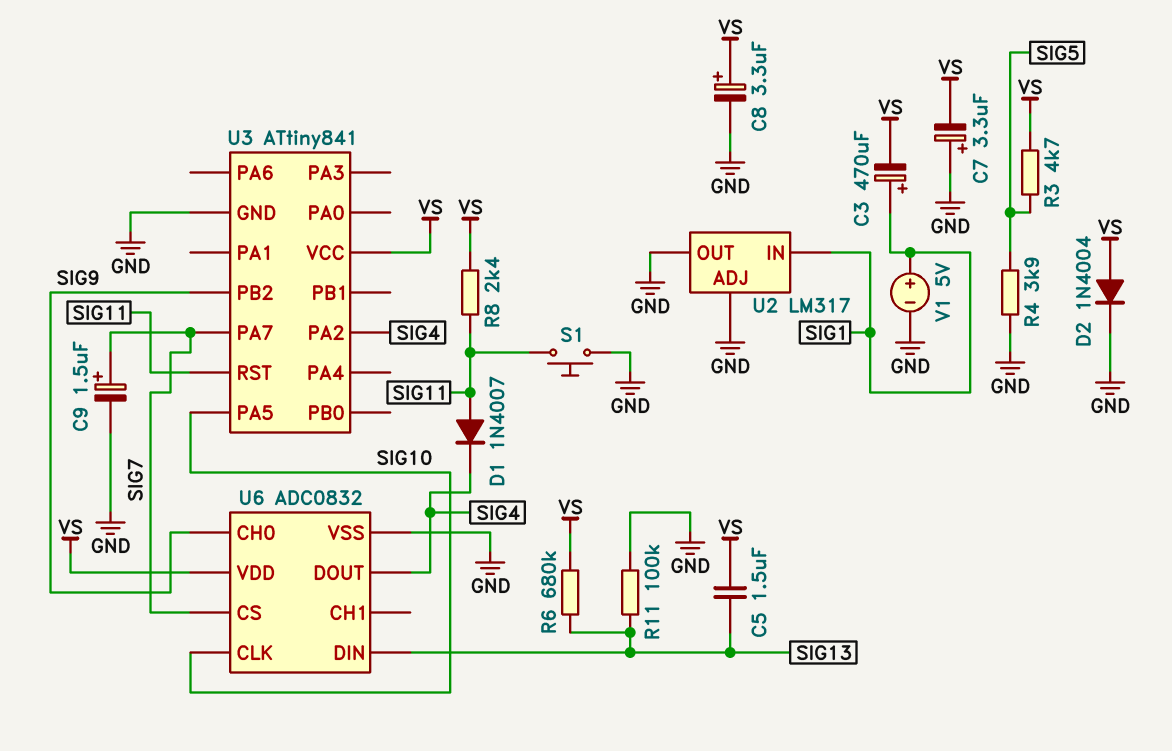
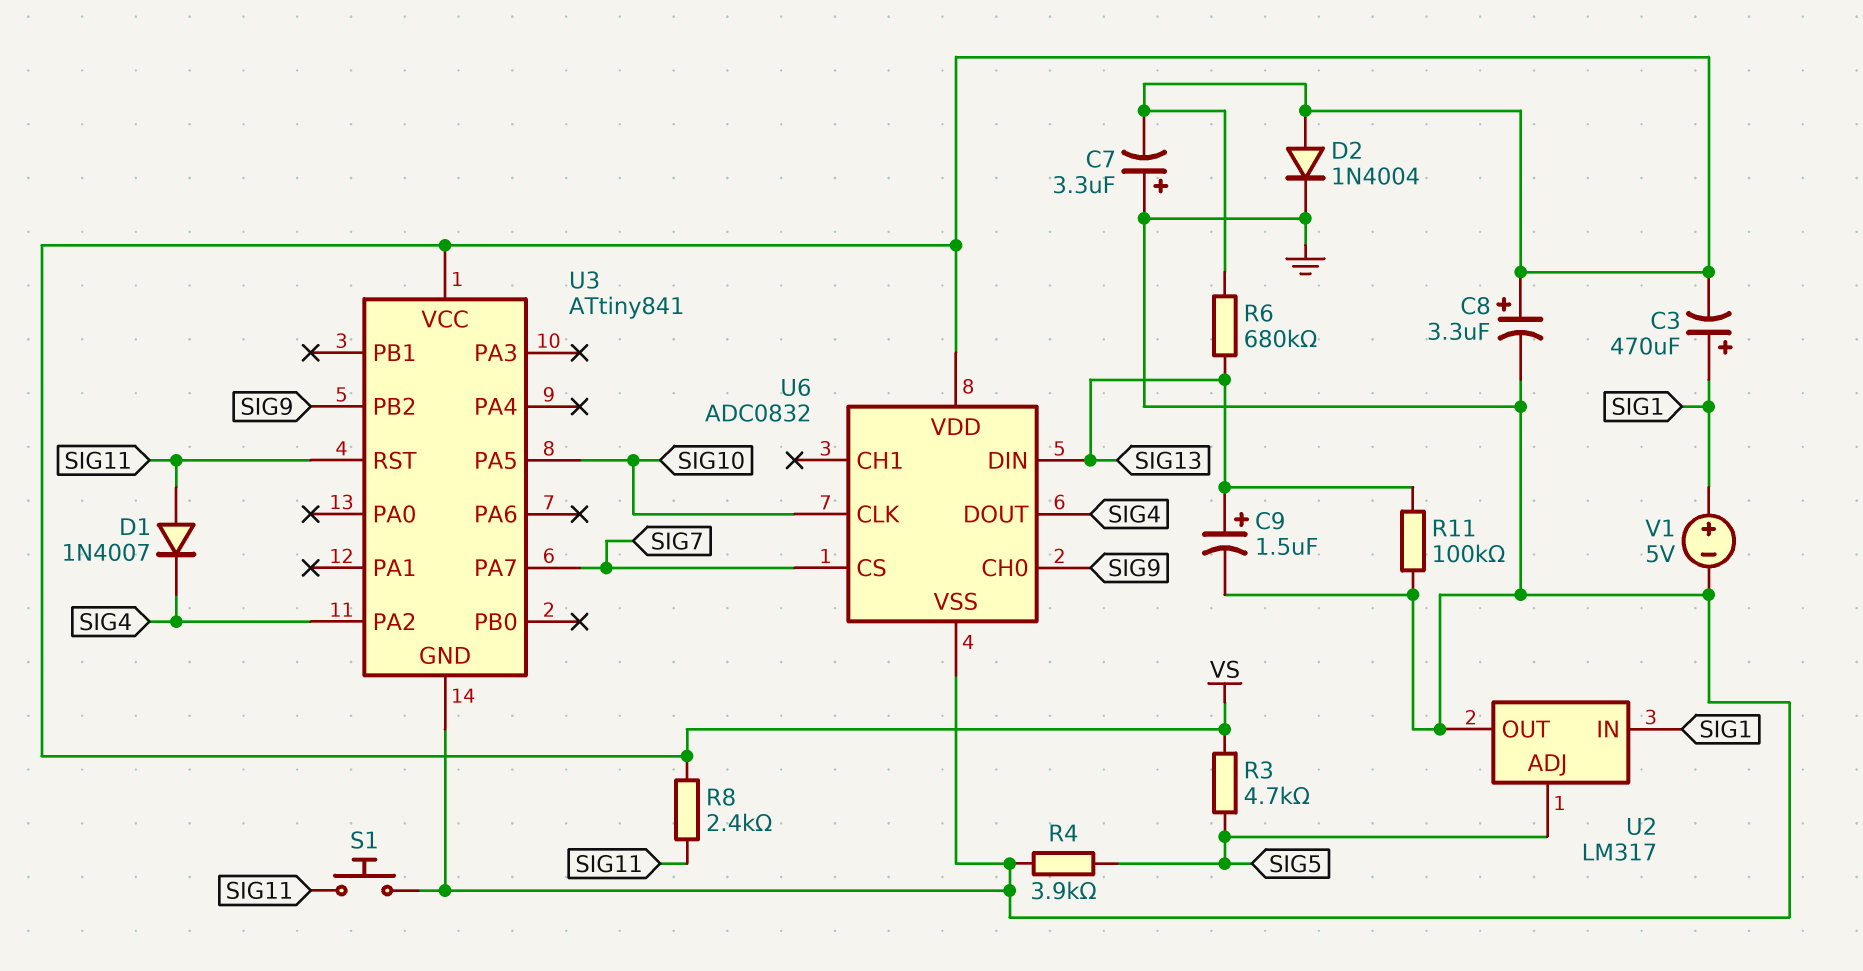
C5: 1.5uF (SIG13, VS) -> none
C9: 1.5uF (plus SIG7, minus GND) -> 1.5uF (plus SIG13, minus GND)
U2 pin ADJ: GND -> SIG5

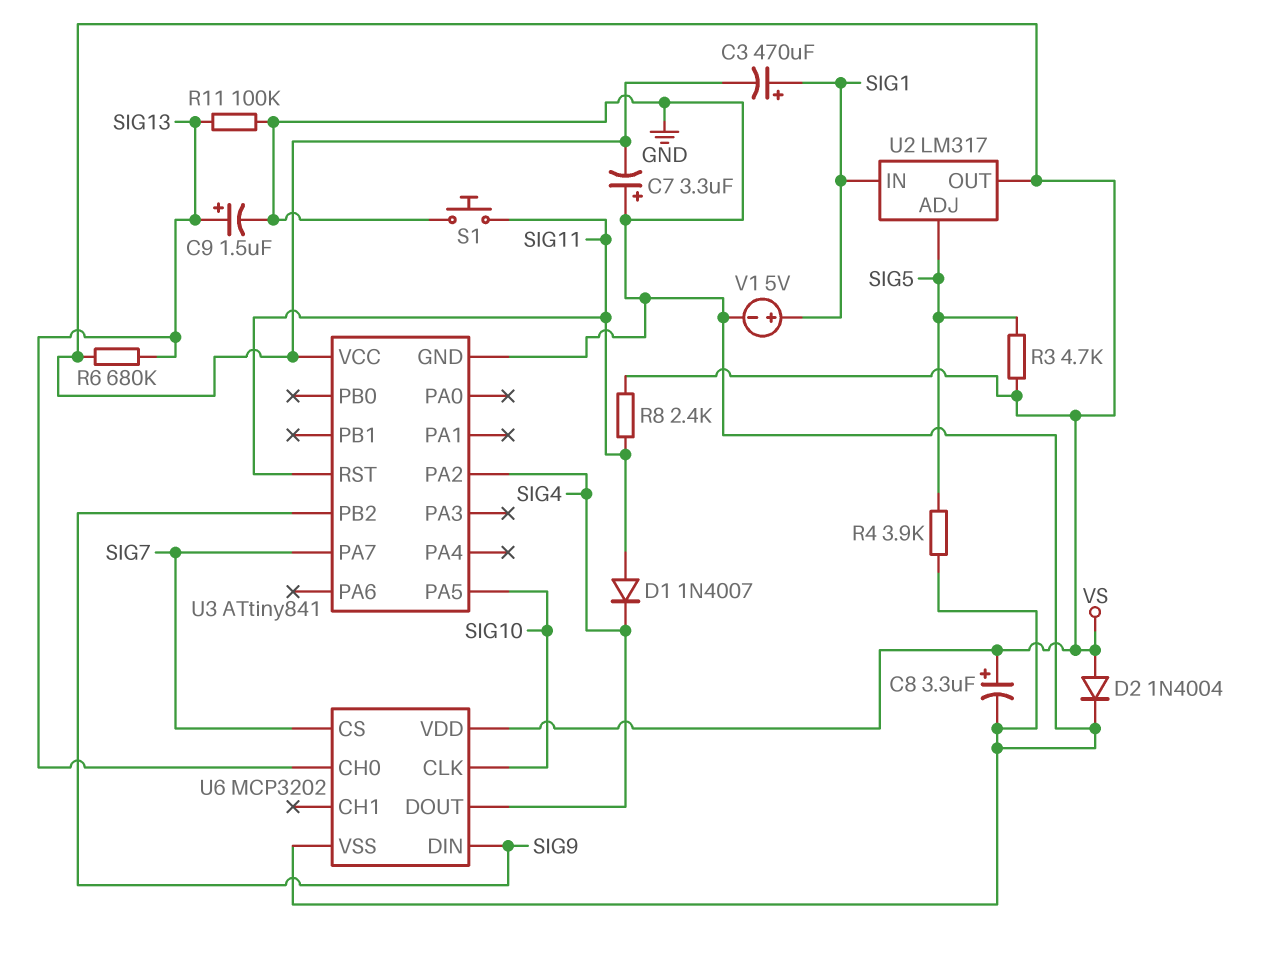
U2 pin OUT: GND -> VS
U6: ADC0832 -> MCP3202
U6 pin CH0: SIG9 -> SIG13
U6 pin DIN: SIG13 -> SIG9

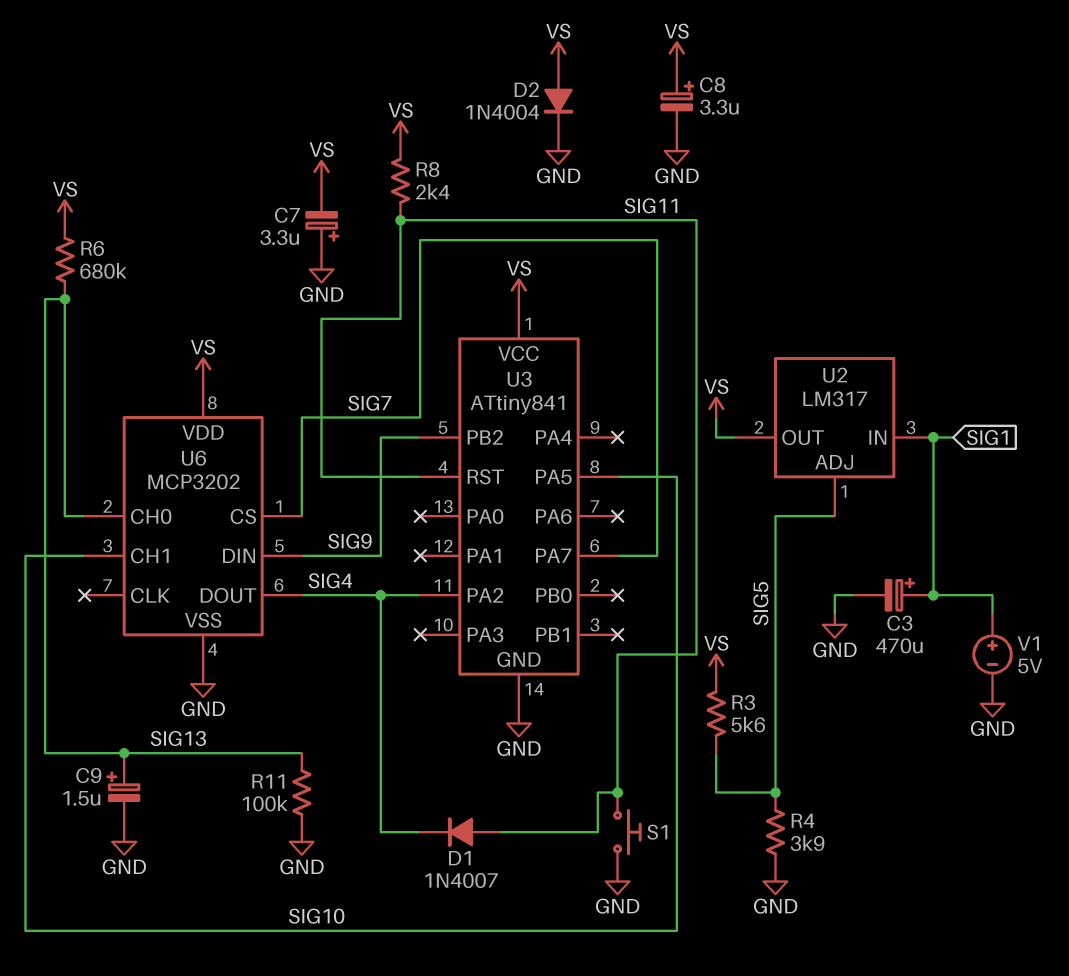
C3: 470uF (plus SIG1, minus VS) -> 470uF (plus SIG1, minus GND)
R3: 4.7k (SIG5, VS) -> 5.6k (SIG5, VS)
U6 pin CH1: none -> SIG10
U6 pin CLK: SIG10 -> none

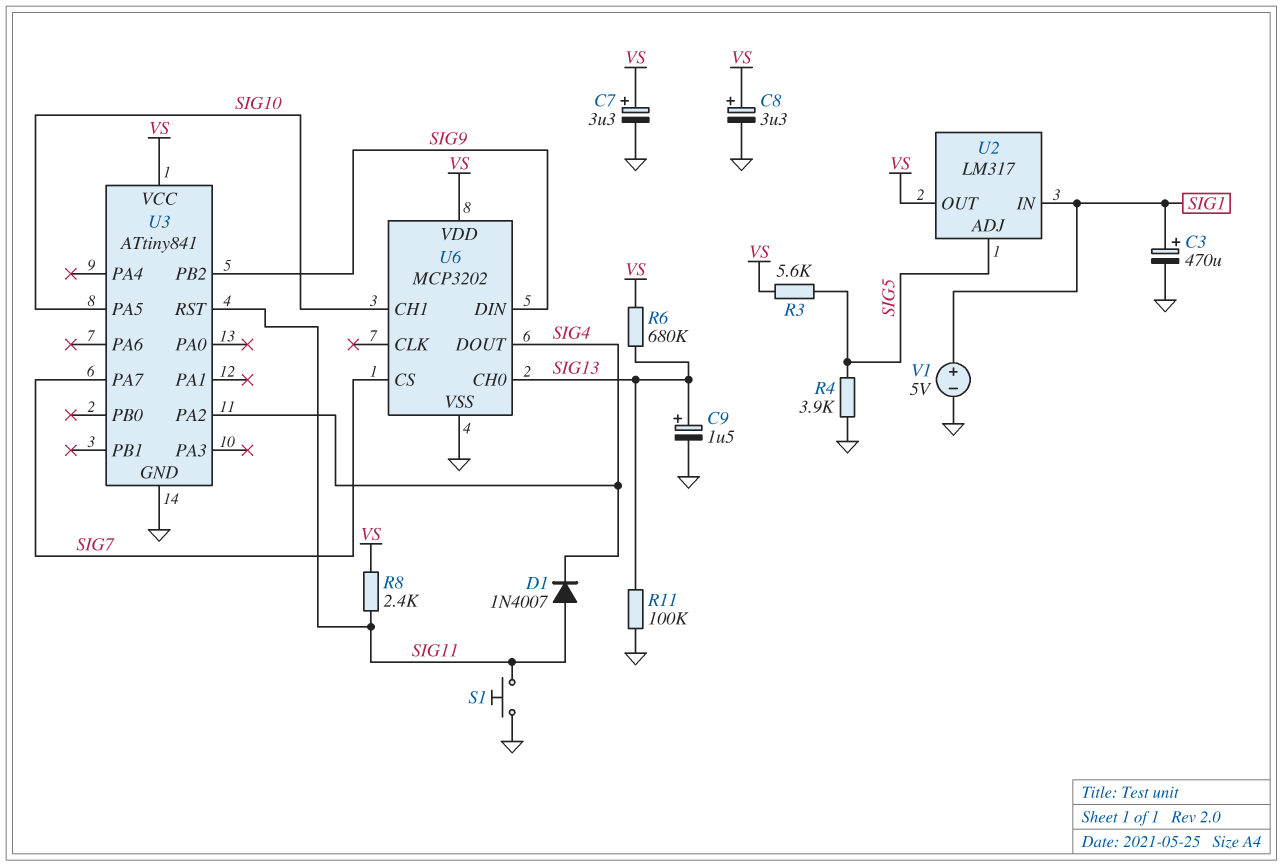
C7: 3.3uF (plus GND, minus VS) -> 3.3uF (plus VS, minus GND)
D2: diode 1N4004 (A VS, K GND) -> none

